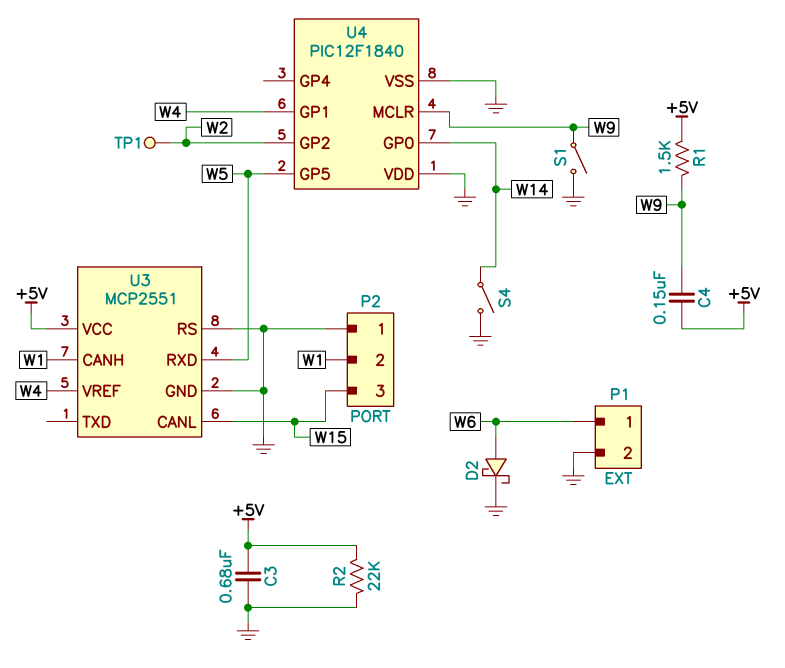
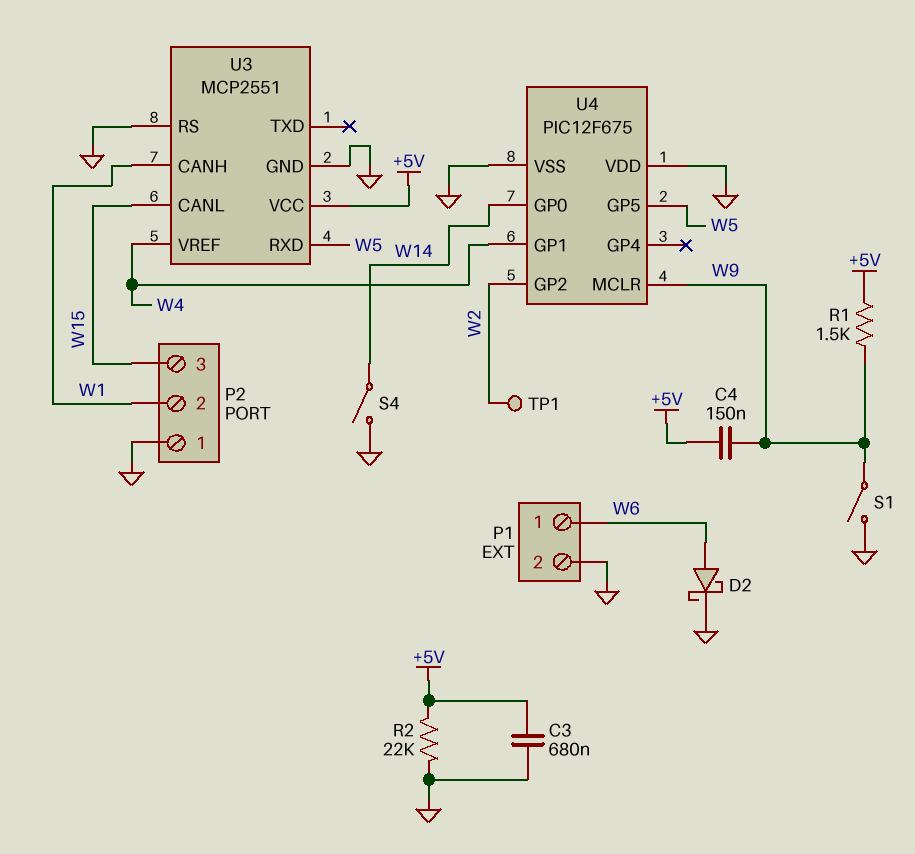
U4: PIC12F1840 -> PIC12F675

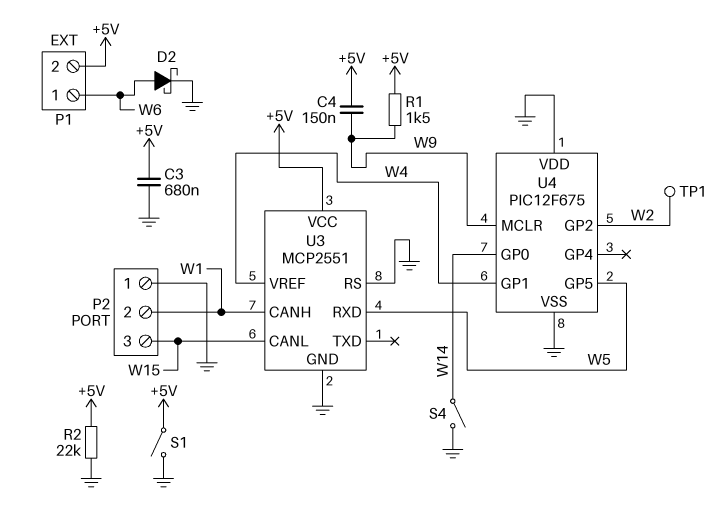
P1 pin 2: GND -> +5V
S1: switch (GND, W9) -> switch (+5V, GND)

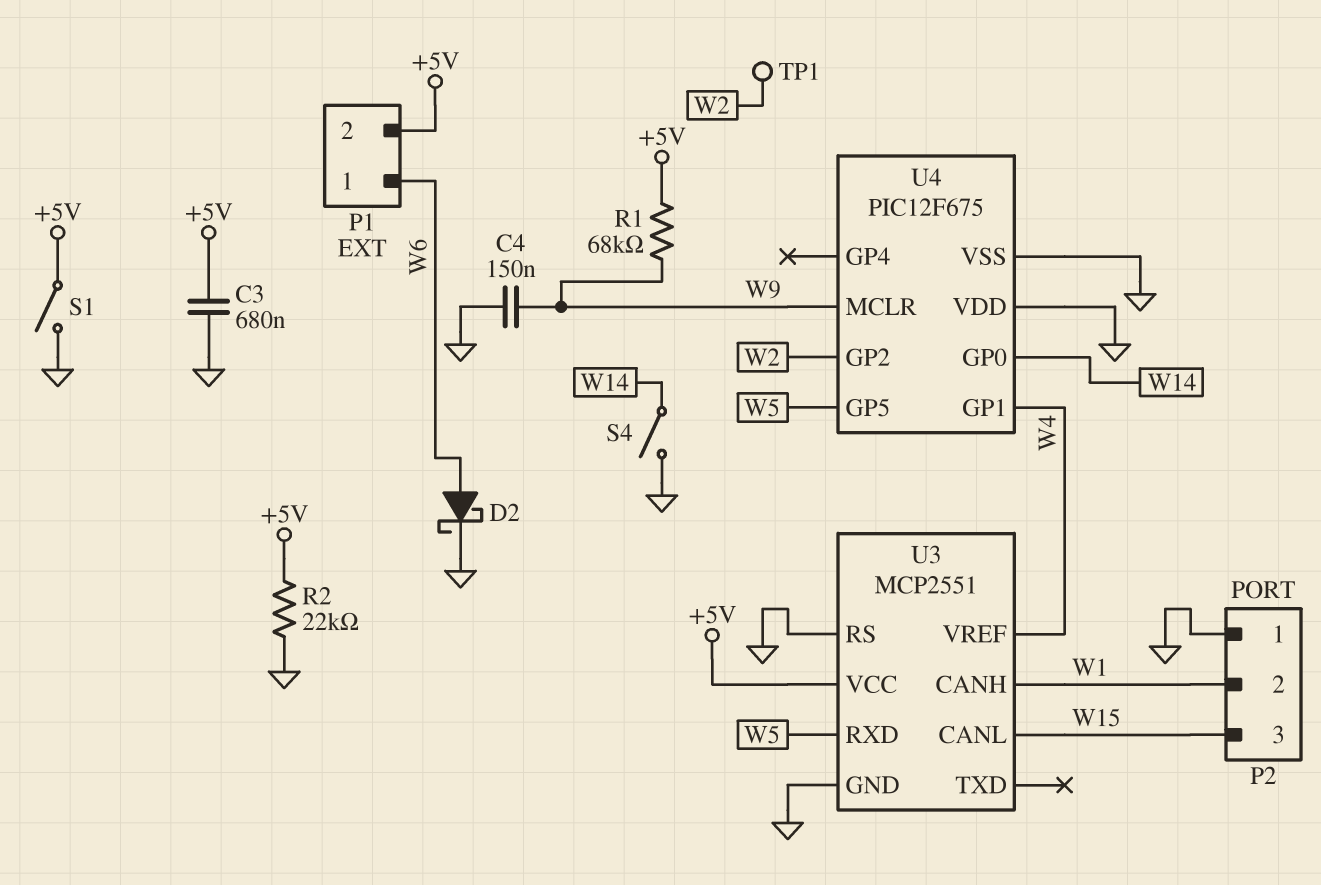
C4: 150nF (+5V, W9) -> 150nF (GND, W9)
R1: 1.5k (+5V, W9) -> 68k (+5V, W9)

